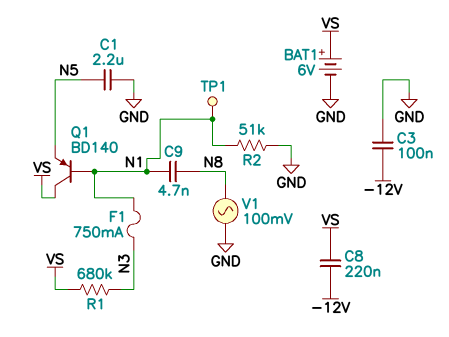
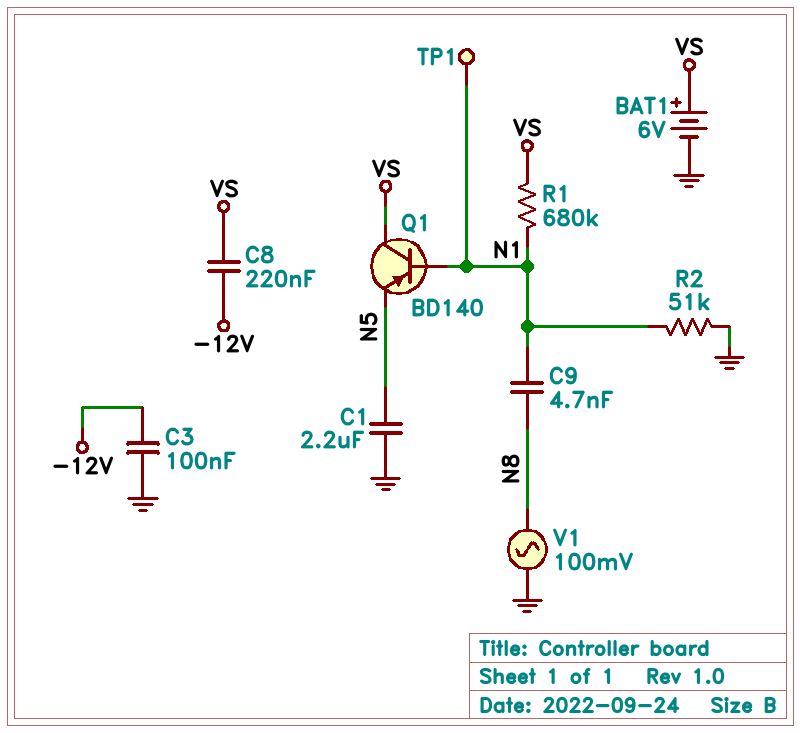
F1: 750mA (N1, N3) -> none
R1: 680k (N3, VS) -> 680k (N1, VS)

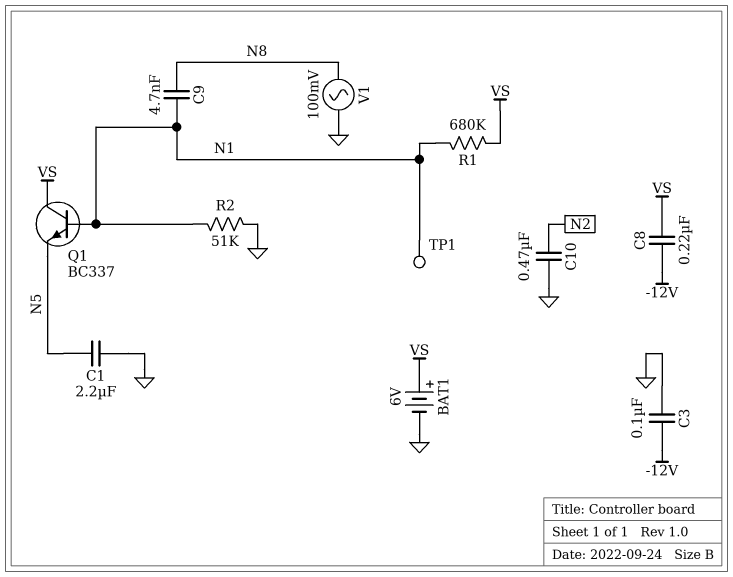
C10: none -> 470nF (GND, N2)
Q1: PNP BD140 (B N1, C VS, E N5) -> NPN BC337 (B N1, C VS, E N5)

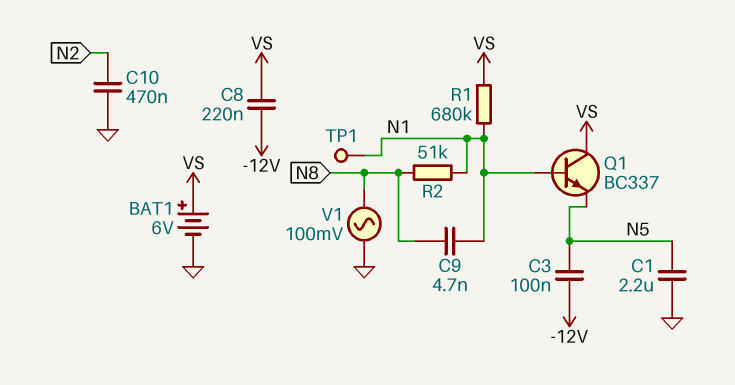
C3: 100nF (-12V, GND) -> 100nF (-12V, N5)
R2: 51k (GND, N1) -> 51k (N1, N8)

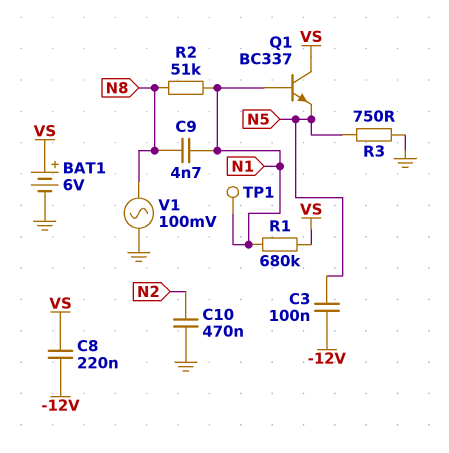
C1: 2.2uF (GND, N5) -> none
R3: none -> 750 (GND, N5)

